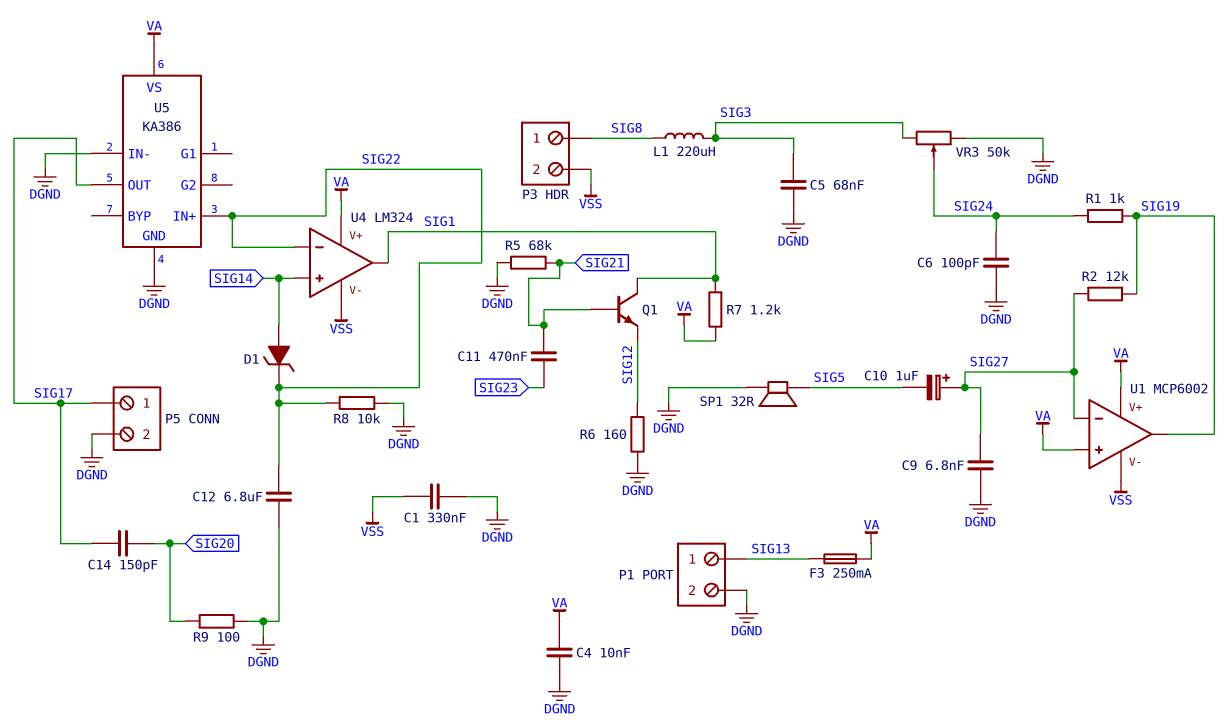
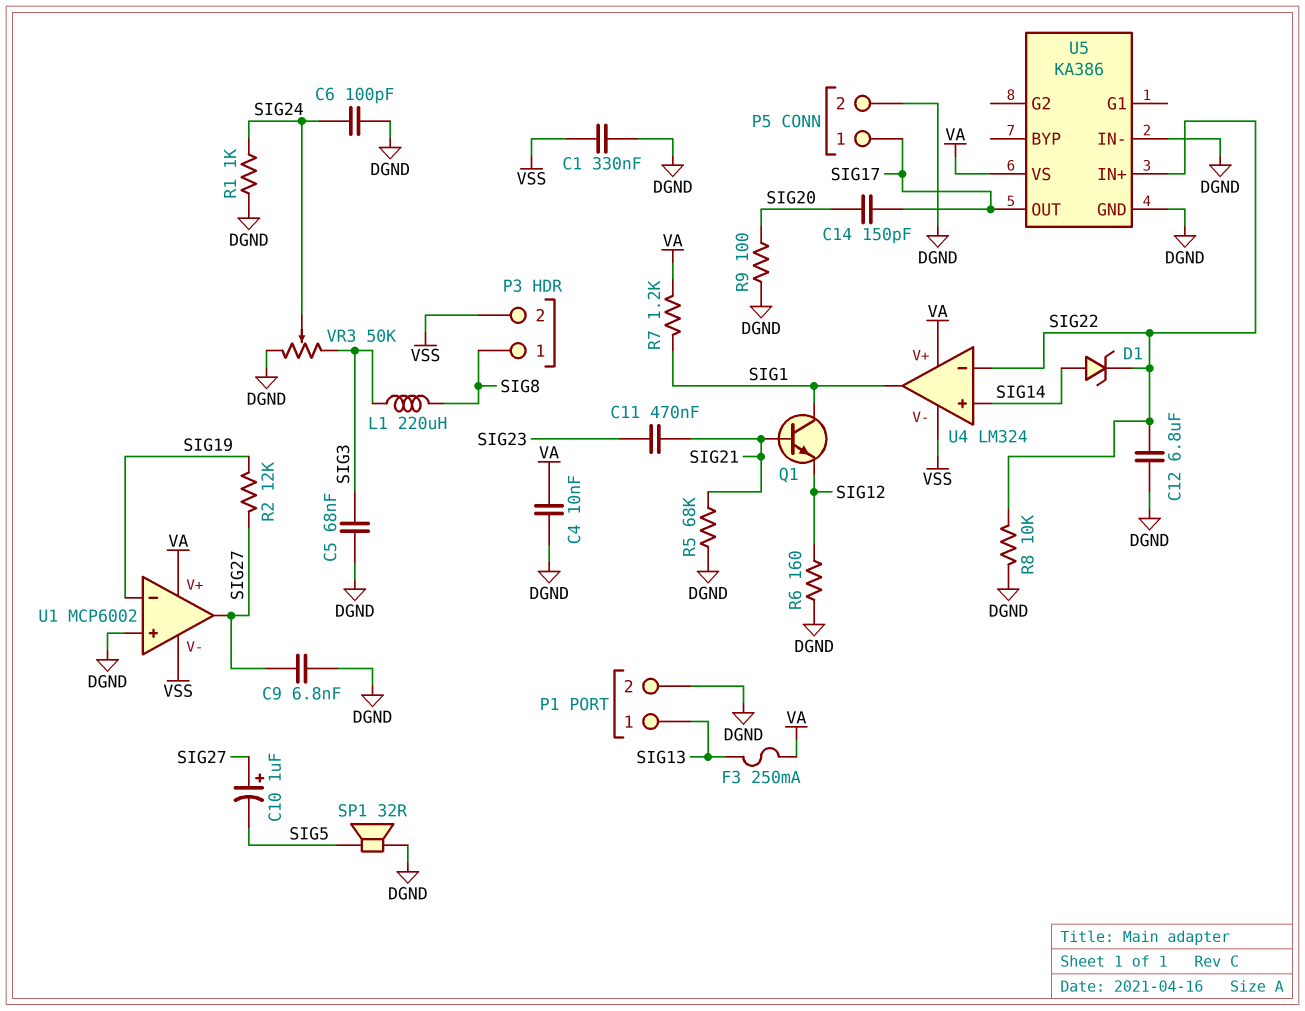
R1: 1k (SIG19, SIG24) -> 1k (DGND, SIG24)
U1 pin in+: VA -> DGND
U1 pin in-: SIG27 -> SIG19
U1 pin out: SIG19 -> SIG27

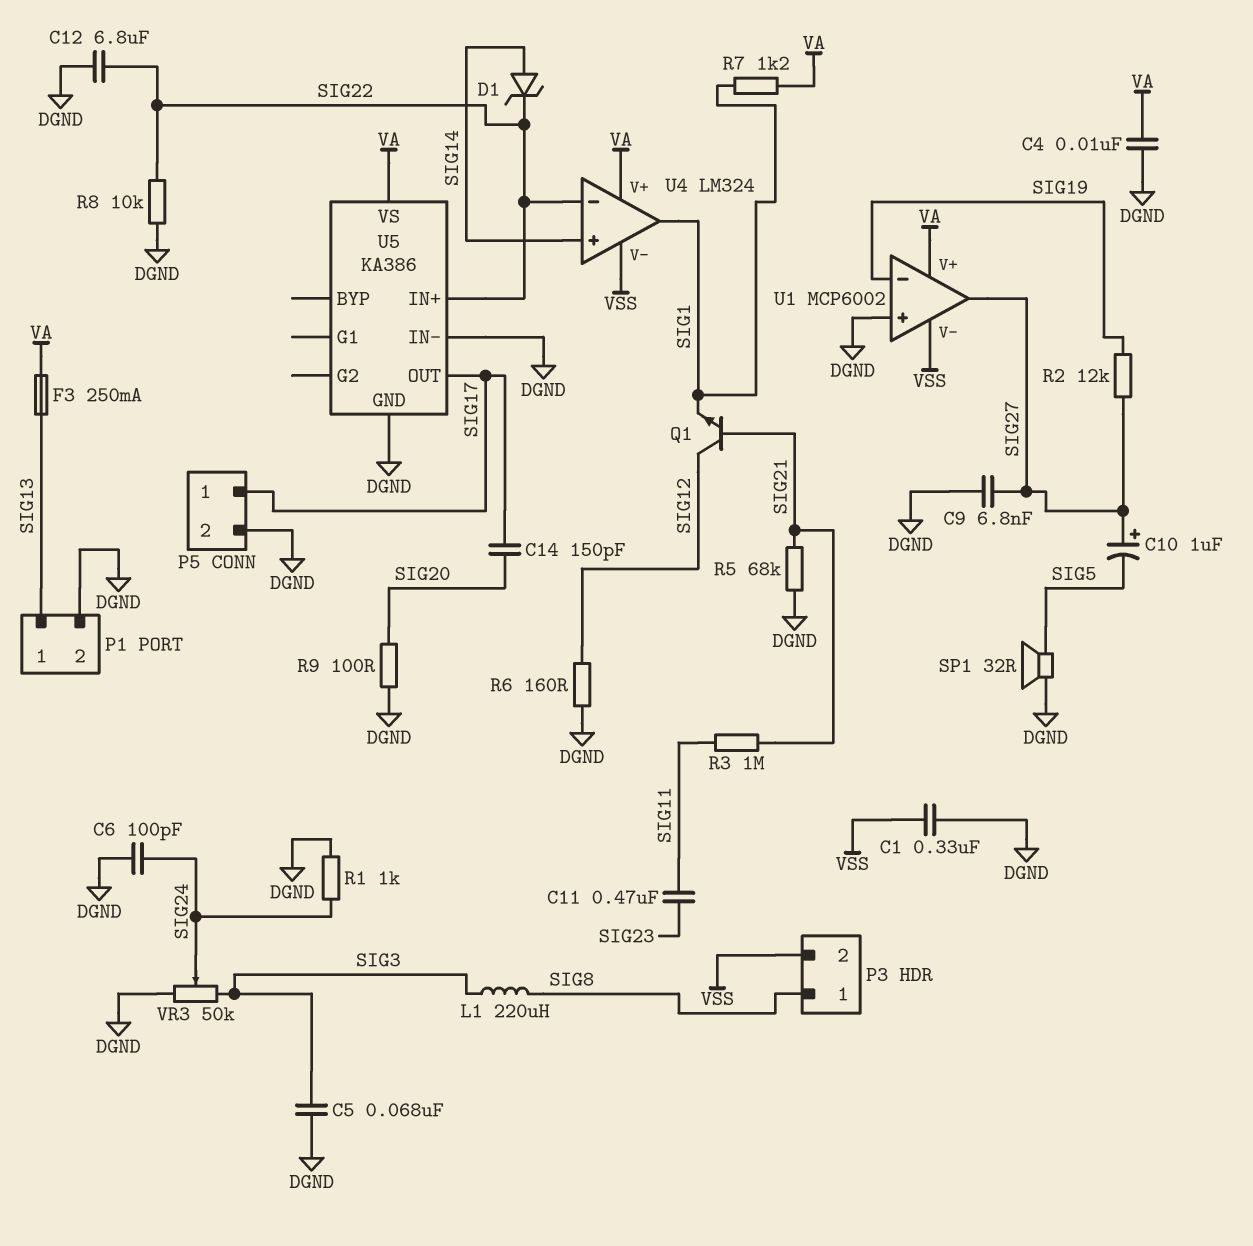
C11: 470nF (SIG21, SIG23) -> 470nF (SIG11, SIG23)
Q1: NPN (B SIG21, C SIG1, E SIG12) -> NPN (B SIG21, C SIG12, E SIG1)
R3: none -> 1M (SIG11, SIG21)

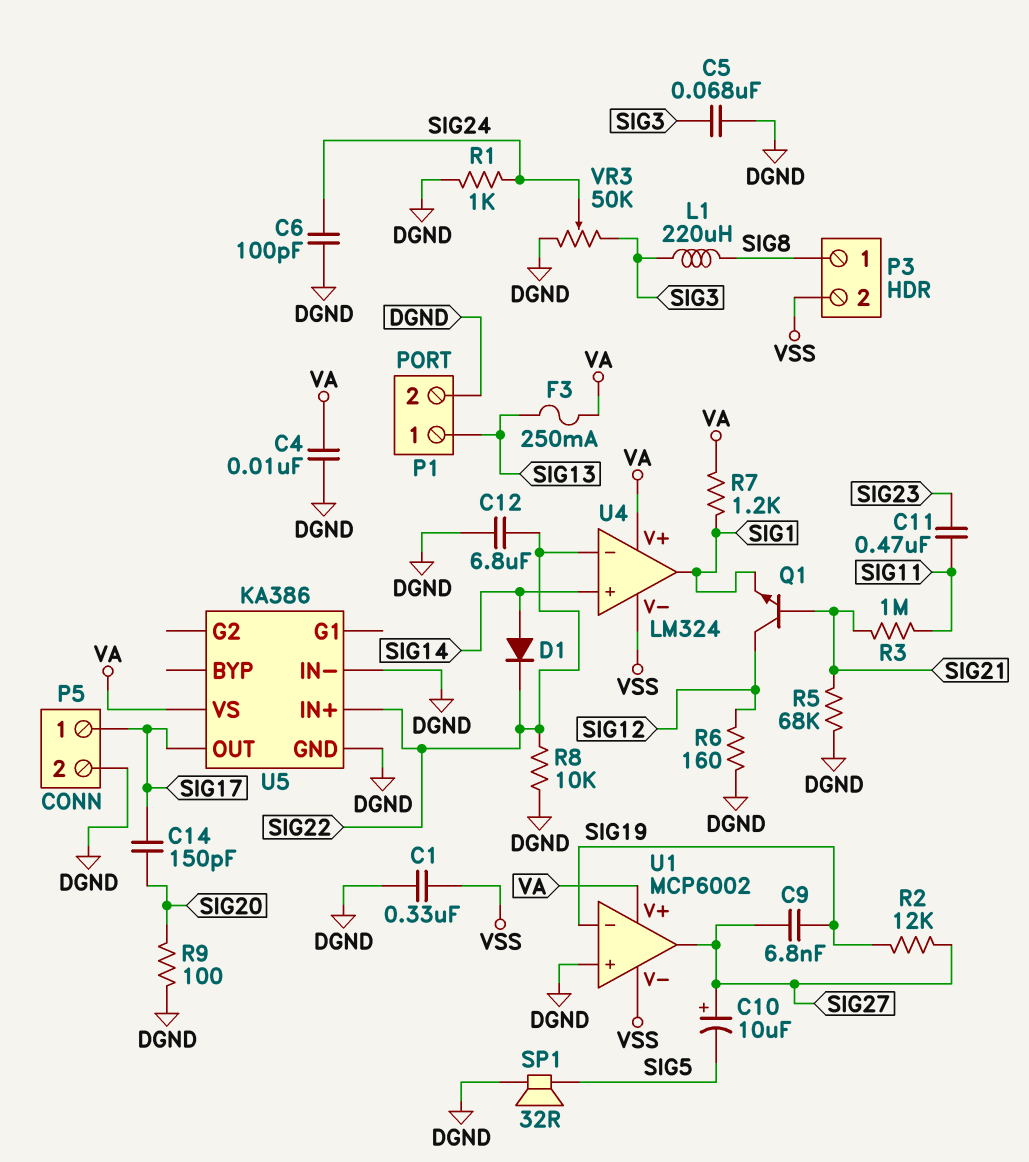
C9: 6.8nF (DGND, SIG27) -> 6.8nF (SIG19, SIG27)
C10: 1uF (plus SIG27, minus SIG5) -> 10uF (plus SIG27, minus SIG5)
D1: zener (A SIG14, K SIG22) -> diode (A SIG14, K SIG22)

